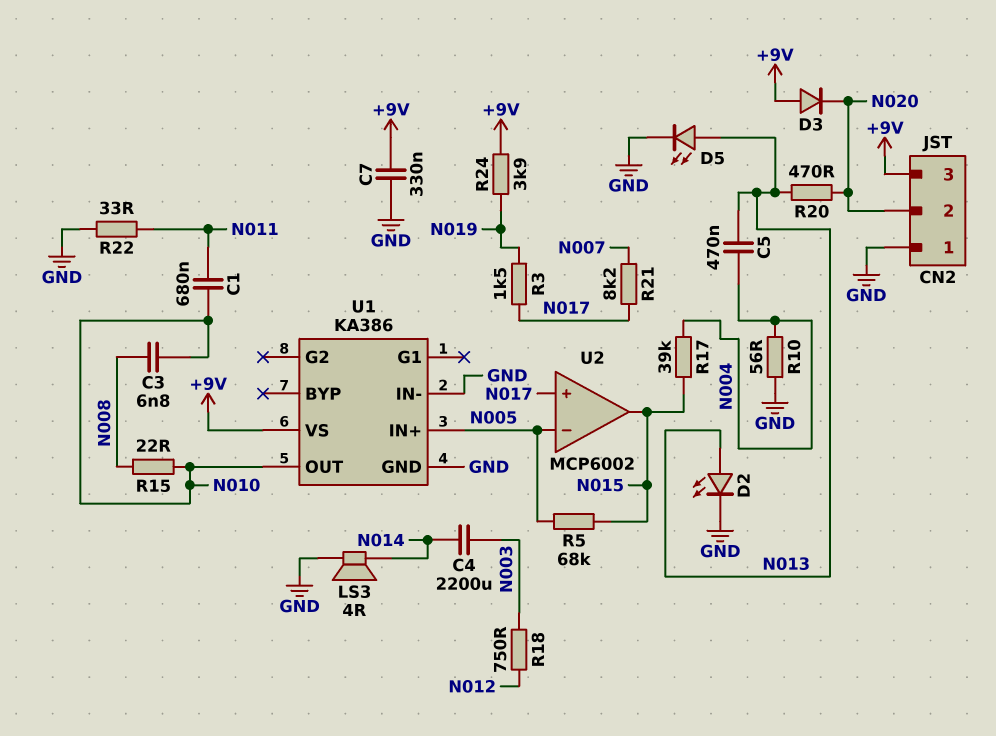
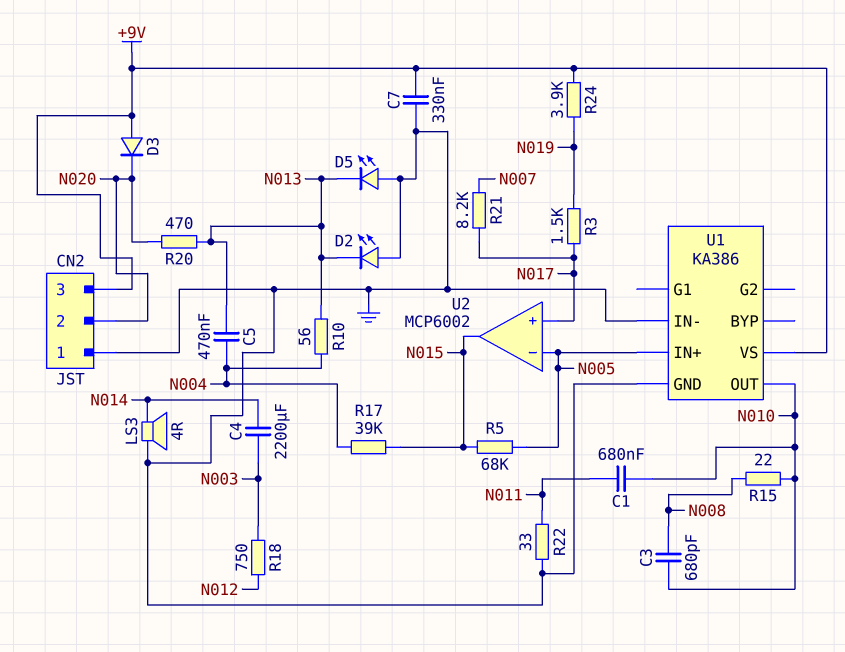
C3: 6.8nF (N008, N010) -> 680pF (N008, N010)
D2: LED (A N013, K GND) -> LED (A GND, K N013)
D5: LED (A N013, K GND) -> LED (A GND, K N013)
R10: 56 (GND, N004) -> 56 (N004, N013)

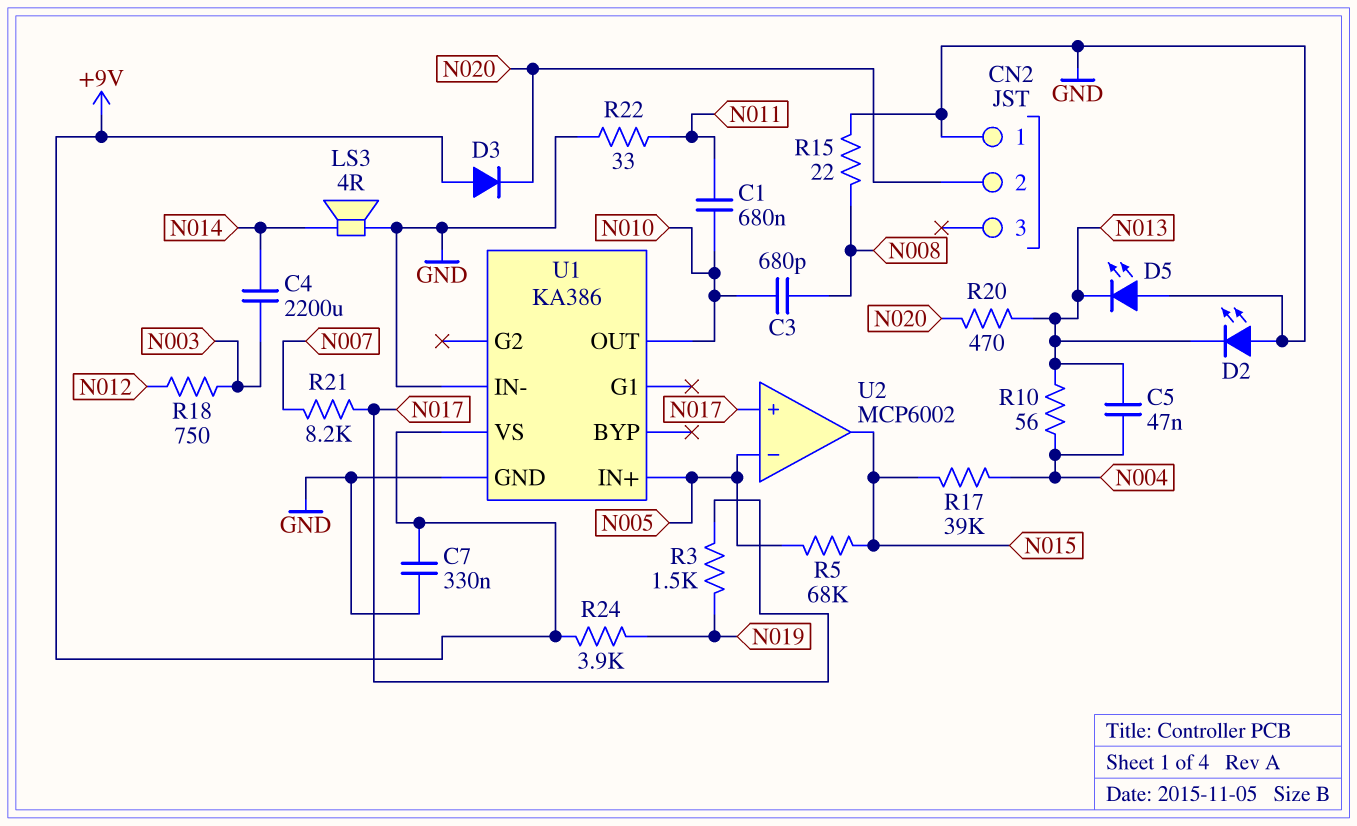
C5: 470nF (N004, N013) -> 47nF (N004, N013)
CN2 pin 3: +9V -> none
R15: 22 (N008, N010) -> 22 (GND, N008)

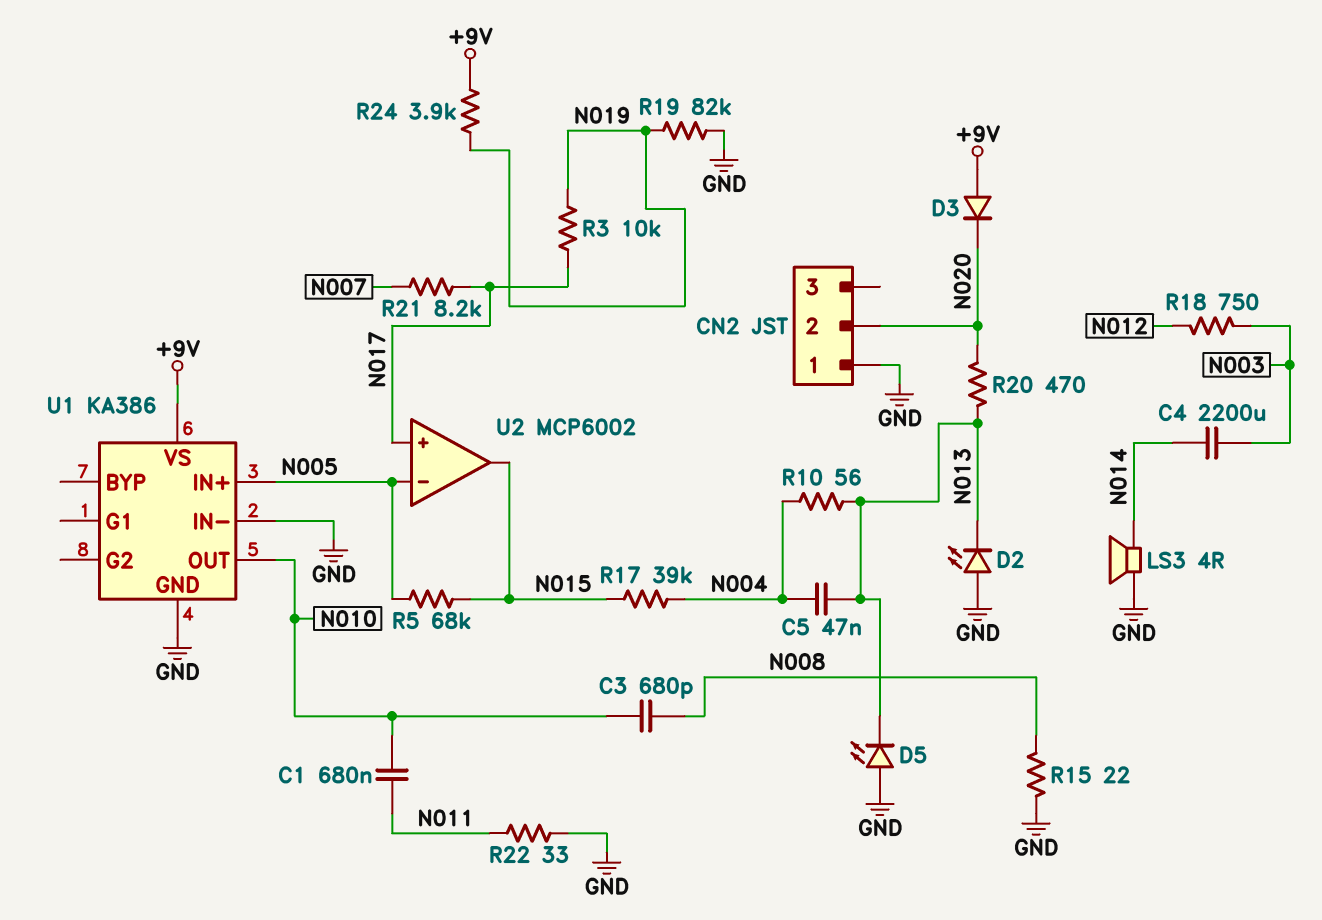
C7: 330nF (+9V, GND) -> none
R3: 1.5k (N017, N019) -> 10k (N017, N019)
R19: none -> 82k (GND, N019)

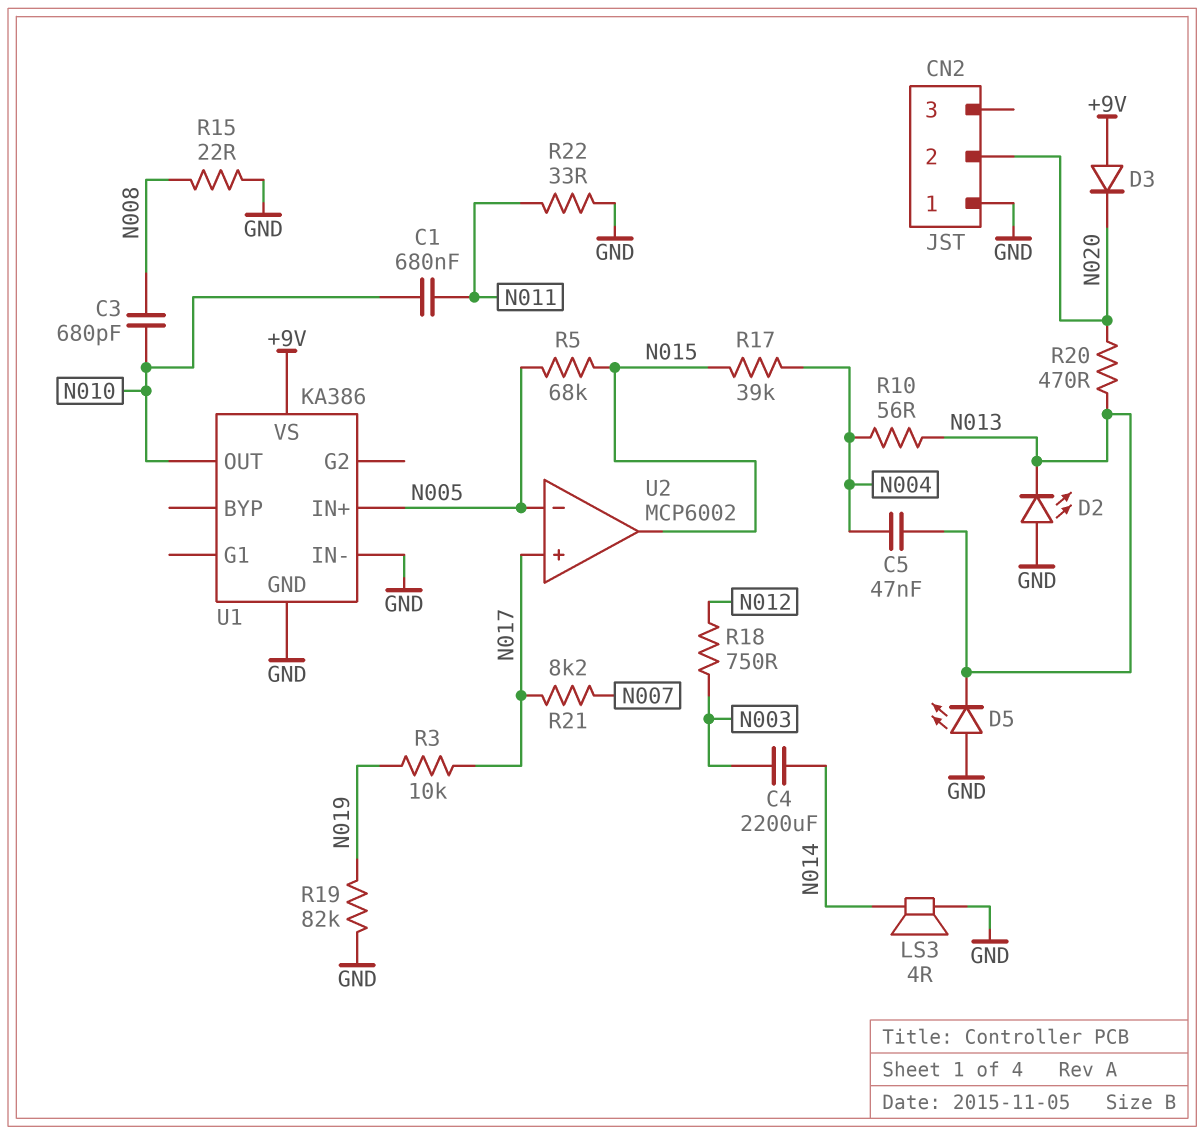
R24: 3.9k (+9V, N019) -> none

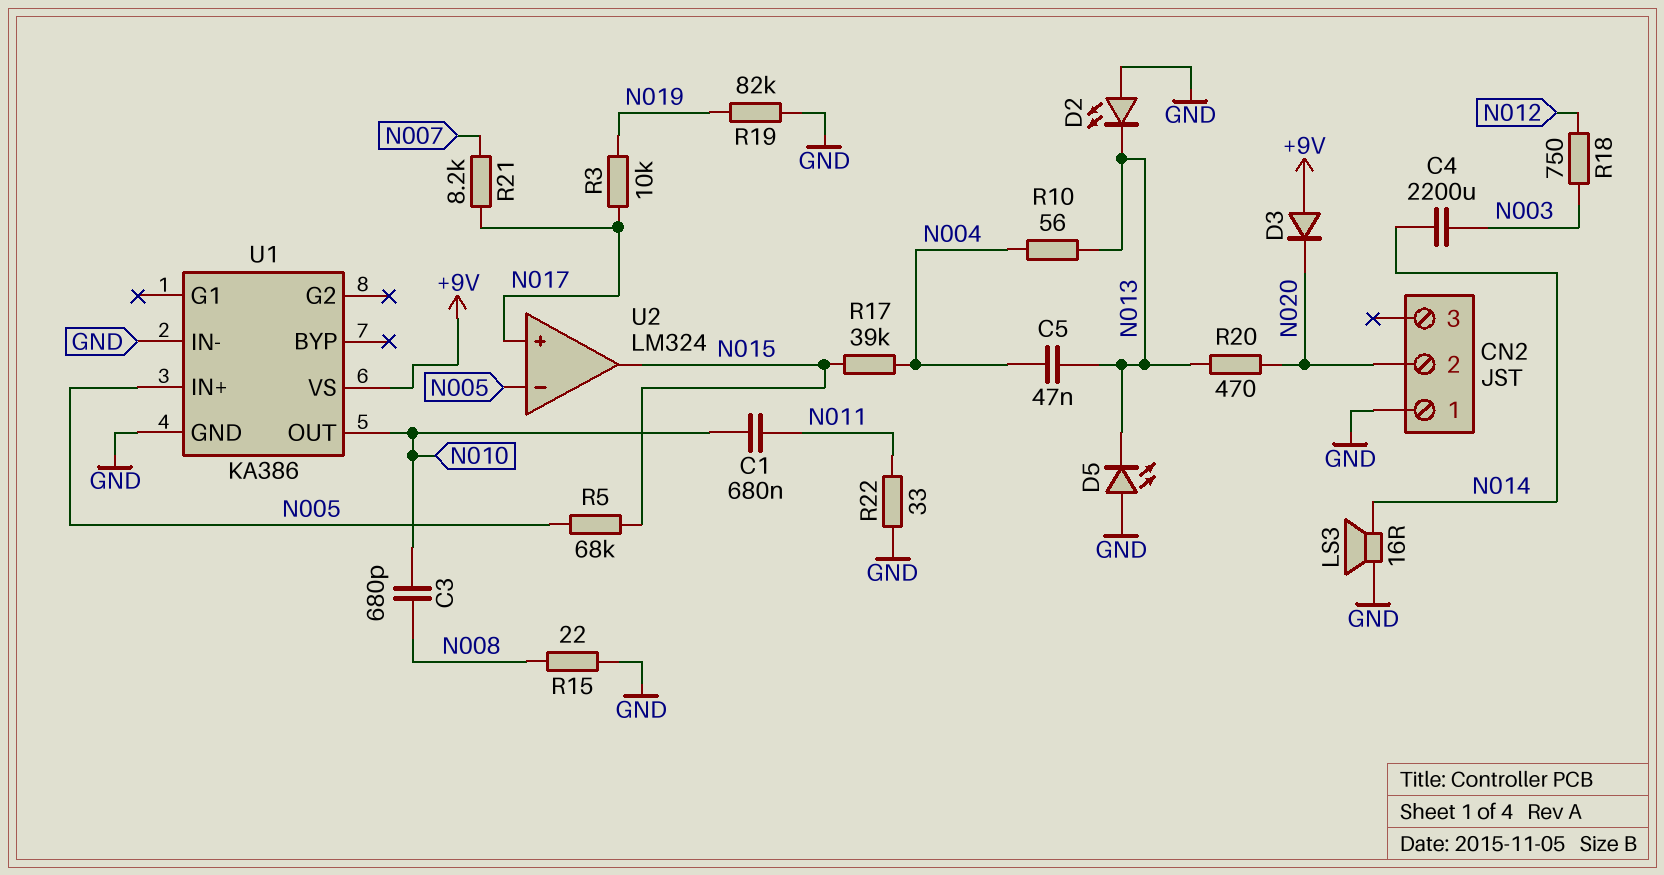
LS3: speaker 4R (GND, N014) -> speaker 16R (GND, N014)
U2: MCP6002 -> LM324

